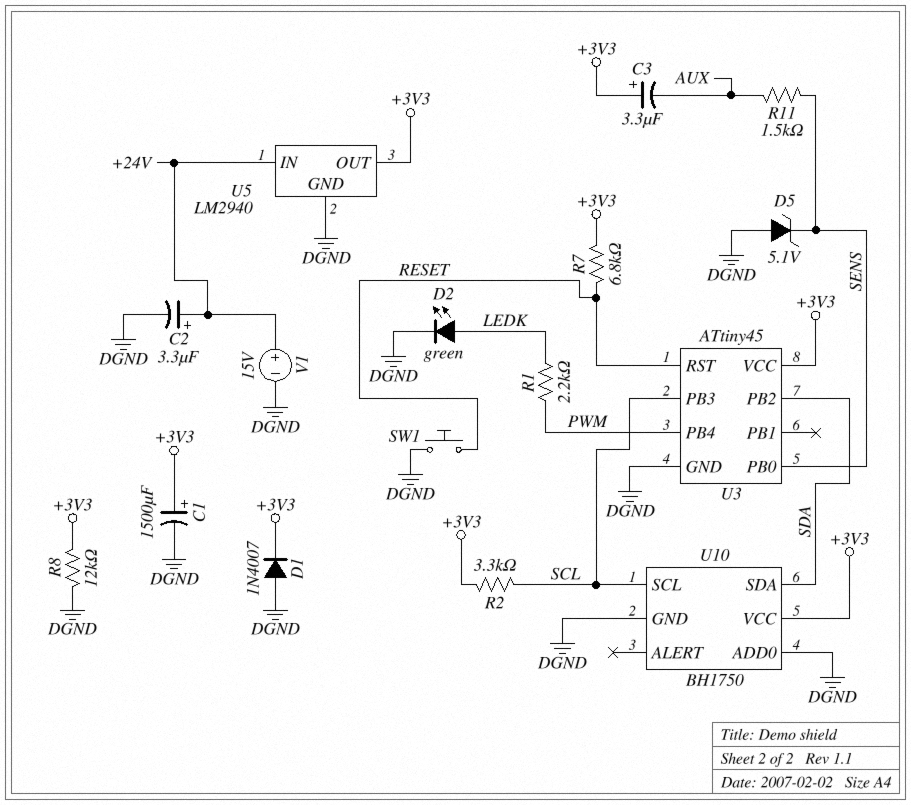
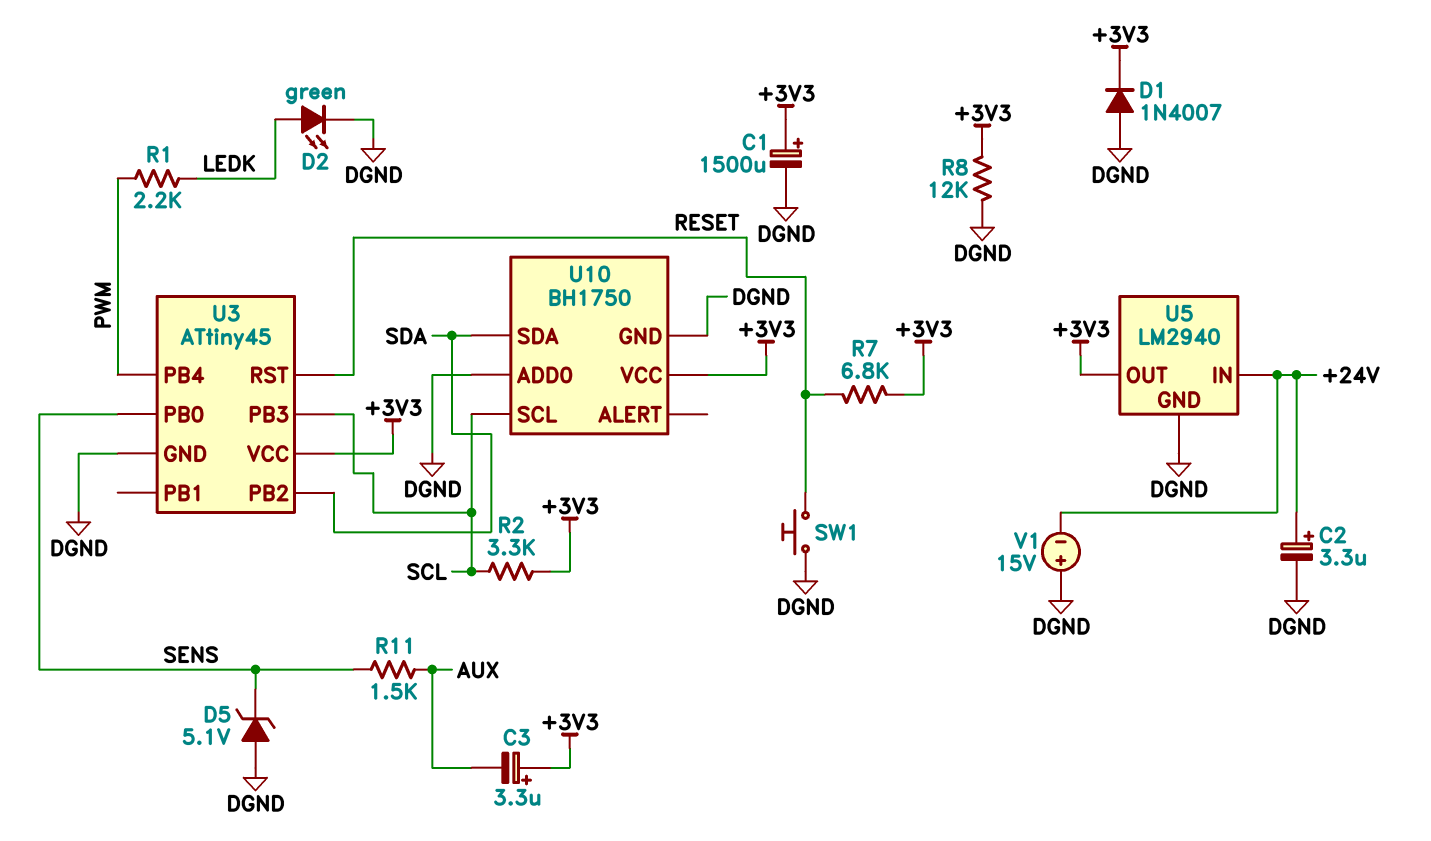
V1: 15V (plus +24V, minus DGND) -> 15V (plus DGND, minus +24V)

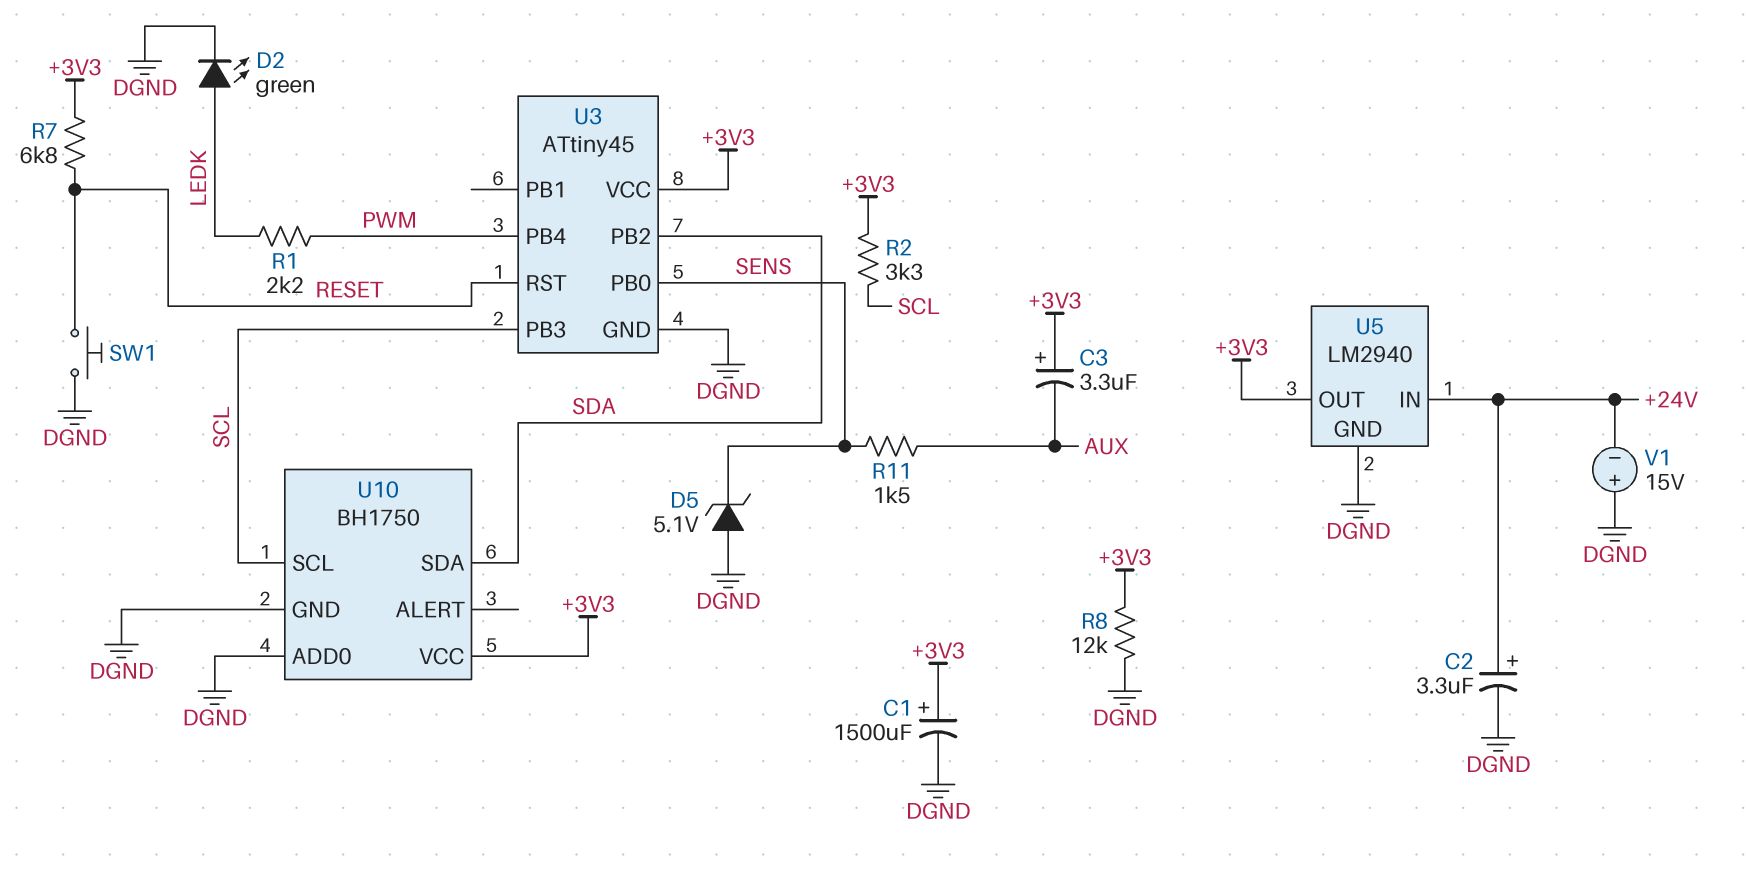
D1: diode 1N4007 (A DGND, K +3V3) -> none

